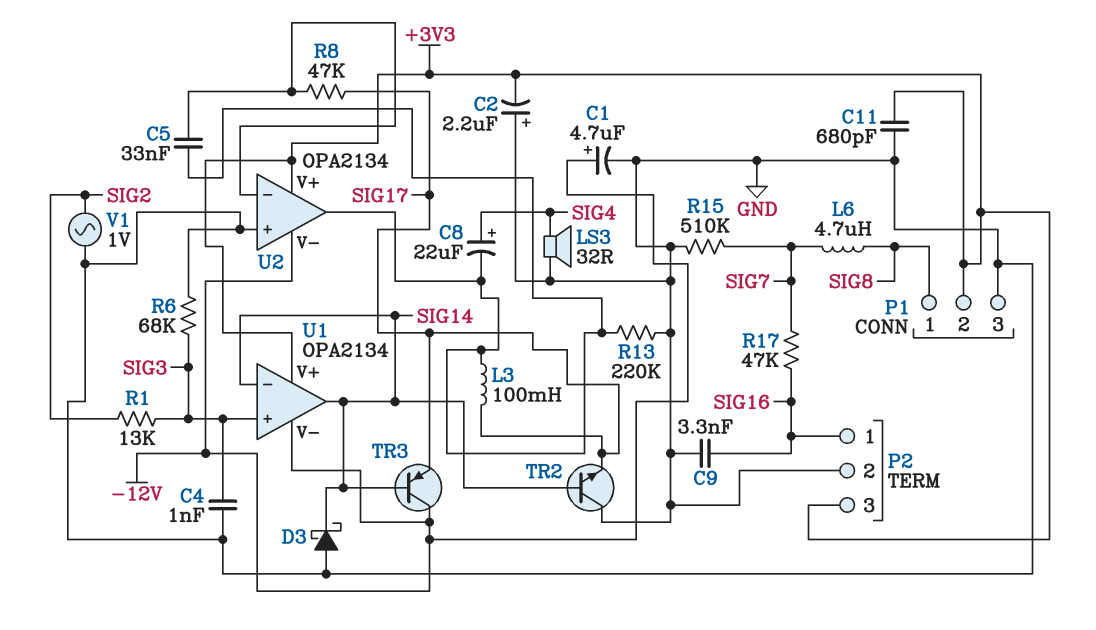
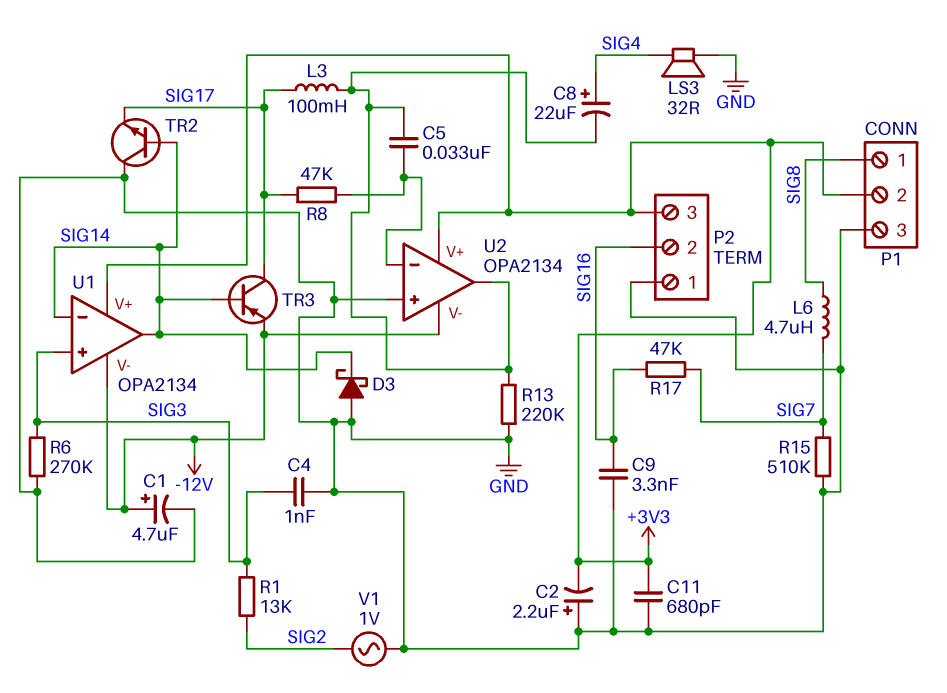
P2 pin 1: SIG16 -> GND
P2 pin 2: GND -> SIG16
R6: 68k (GND, SIG3) -> 270k (GND, SIG3)
TR3: PNP (B SIG14, C -12V, E SIG17) -> PNP (B SIG14, C SIG17, E -12V)

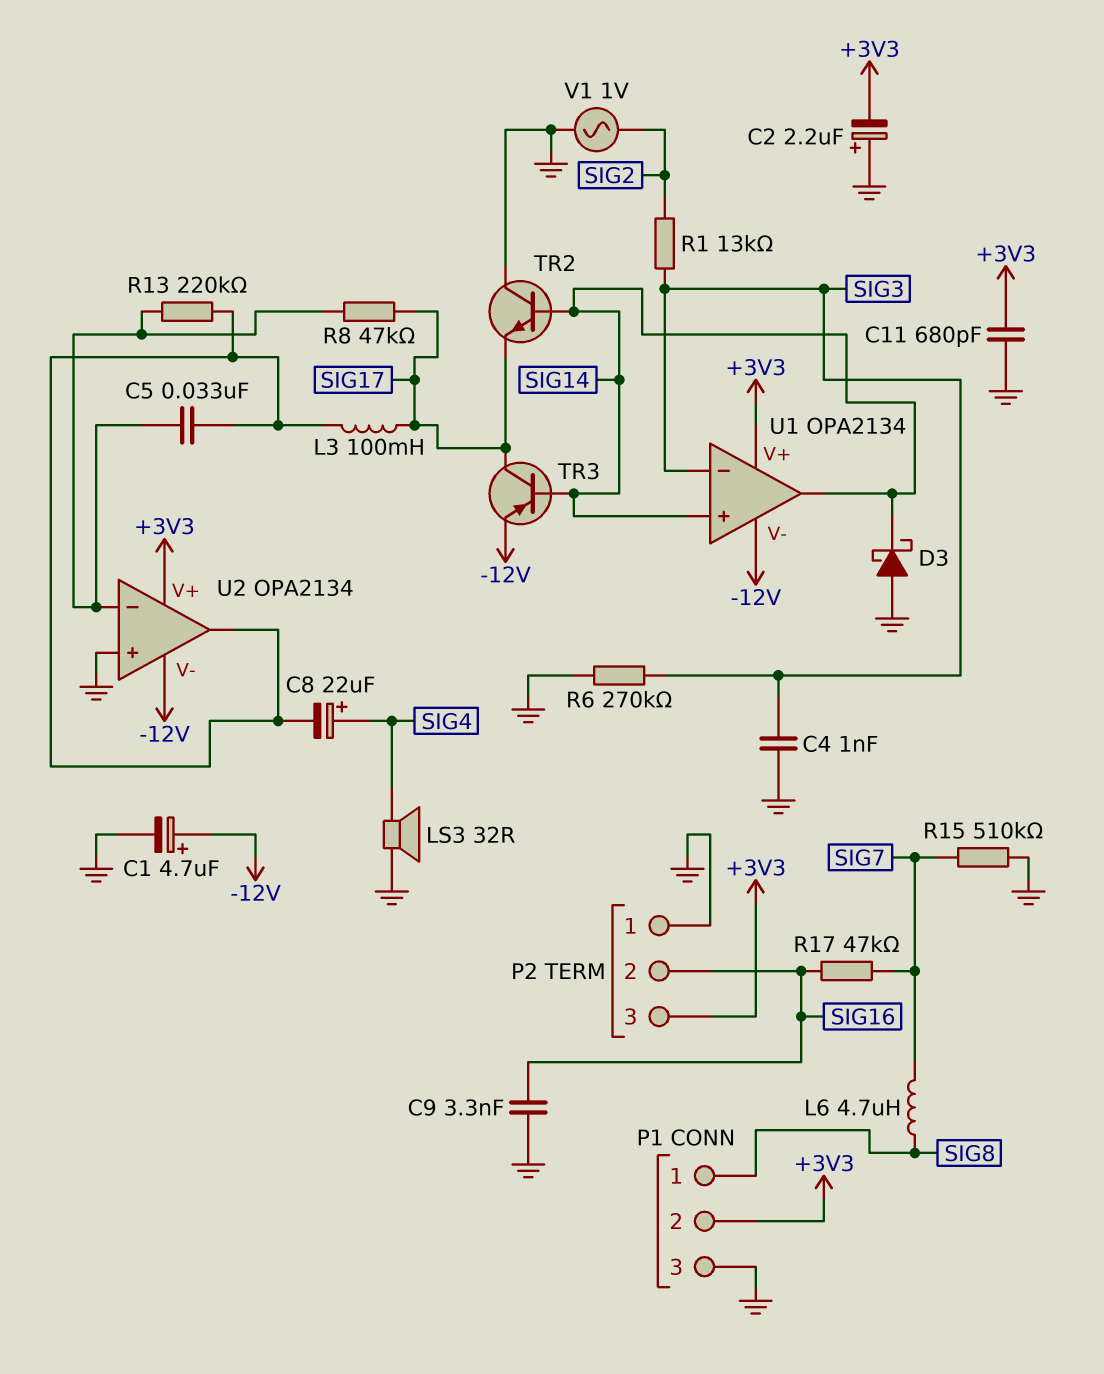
R13: 220k (GND, U2/out) -> 220k (U2/in-, U2/out)
U1 pin in+: SIG3 -> SIG14
U1 pin in-: SIG14 -> SIG3

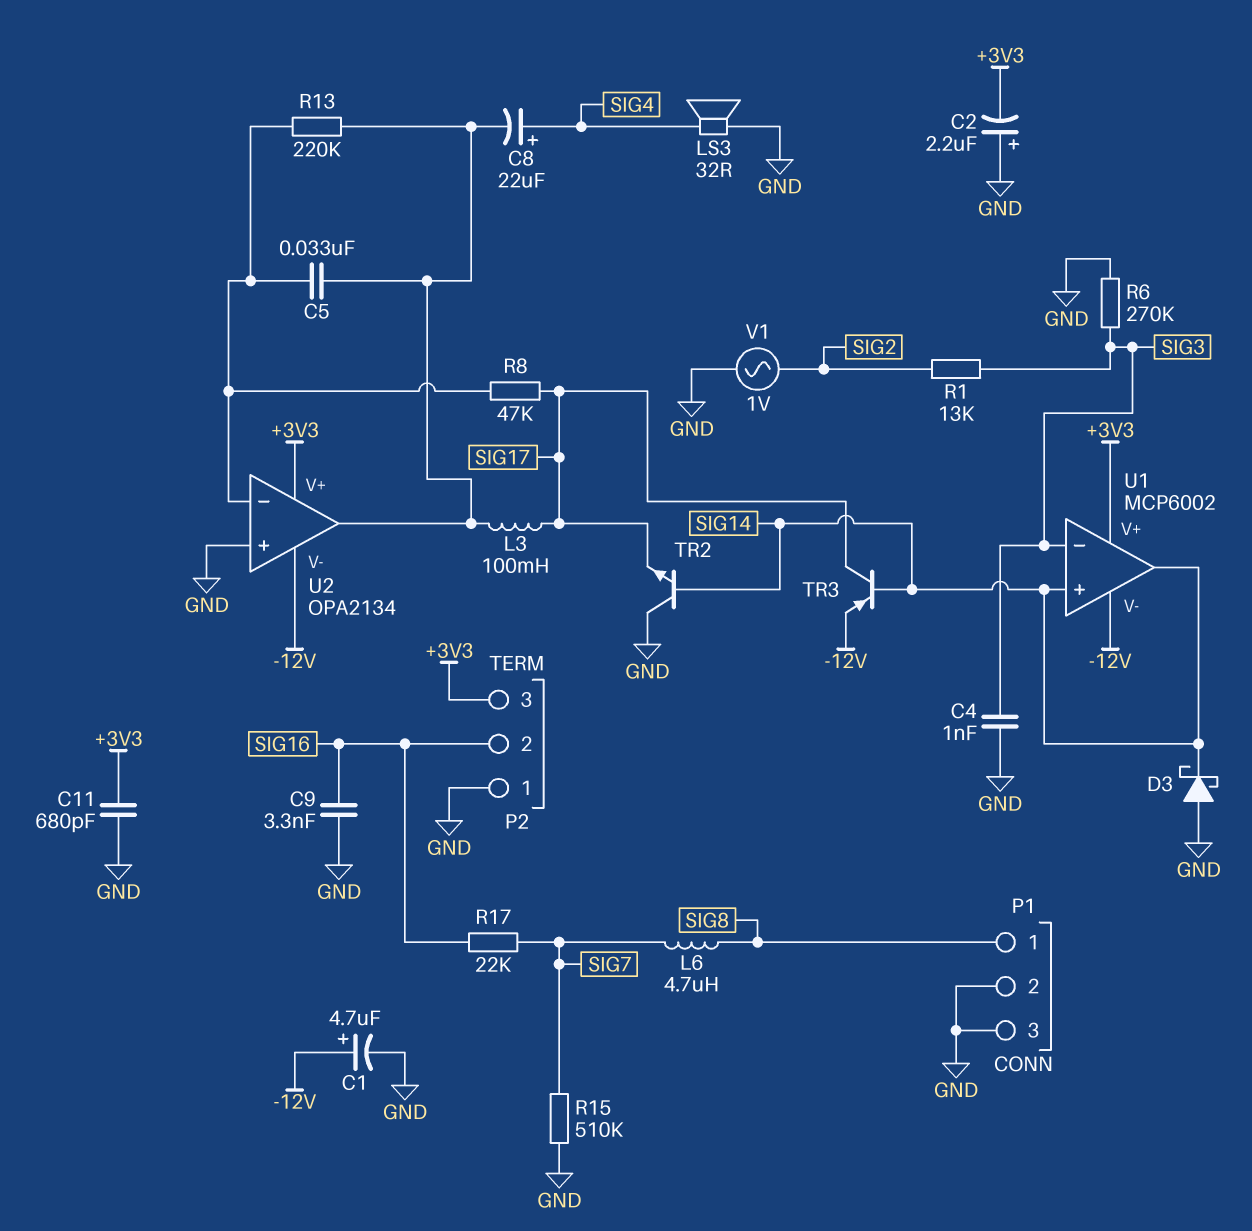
P1 pin 2: +3V3 -> GND
R17: 47k (SIG7, SIG16) -> 22k (SIG7, SIG16)
U1: OPA2134 -> MCP6002

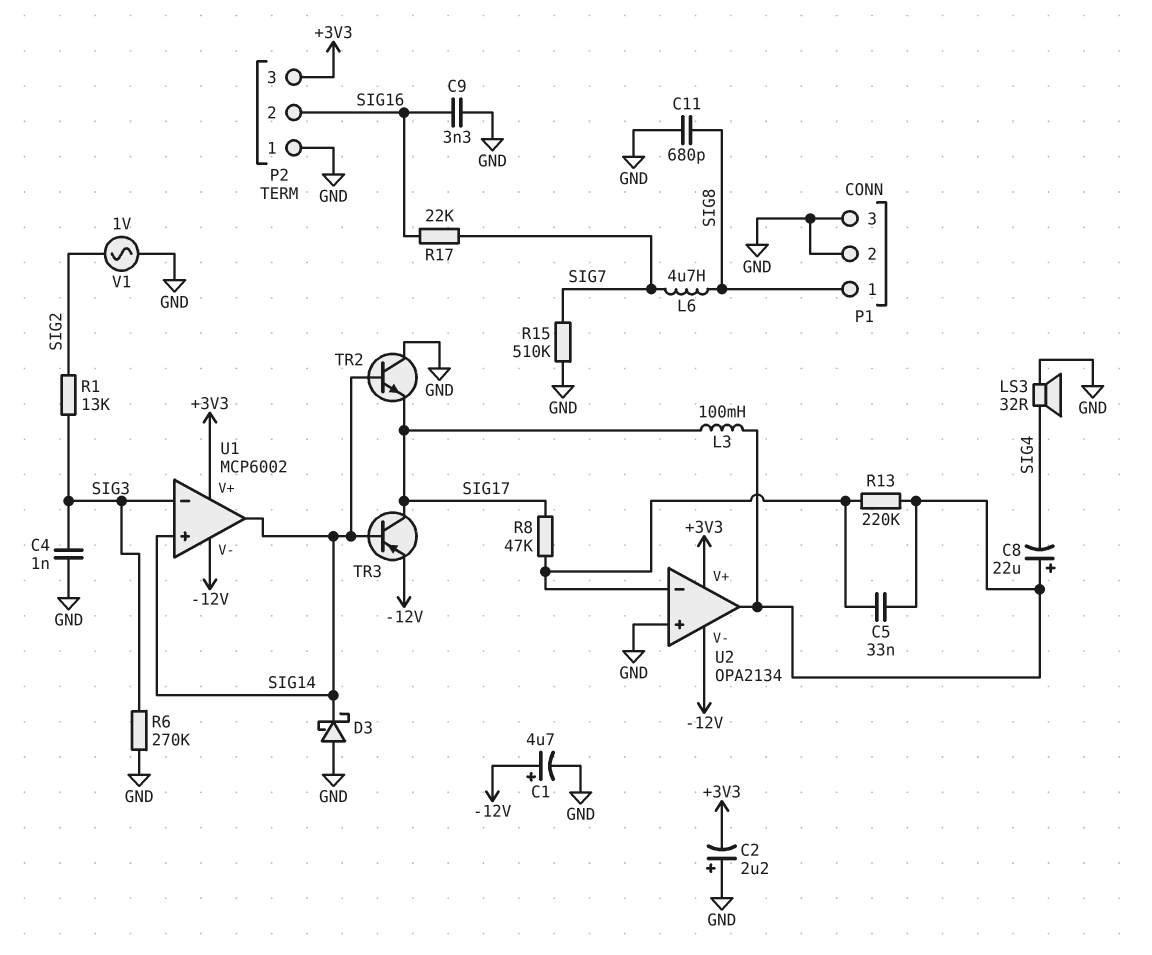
C8: 22uF (plus SIG4, minus U2/out) -> 22uF (plus U2/out, minus SIG4)
C11: 680pF (+3V3, GND) -> 680pF (GND, SIG8)

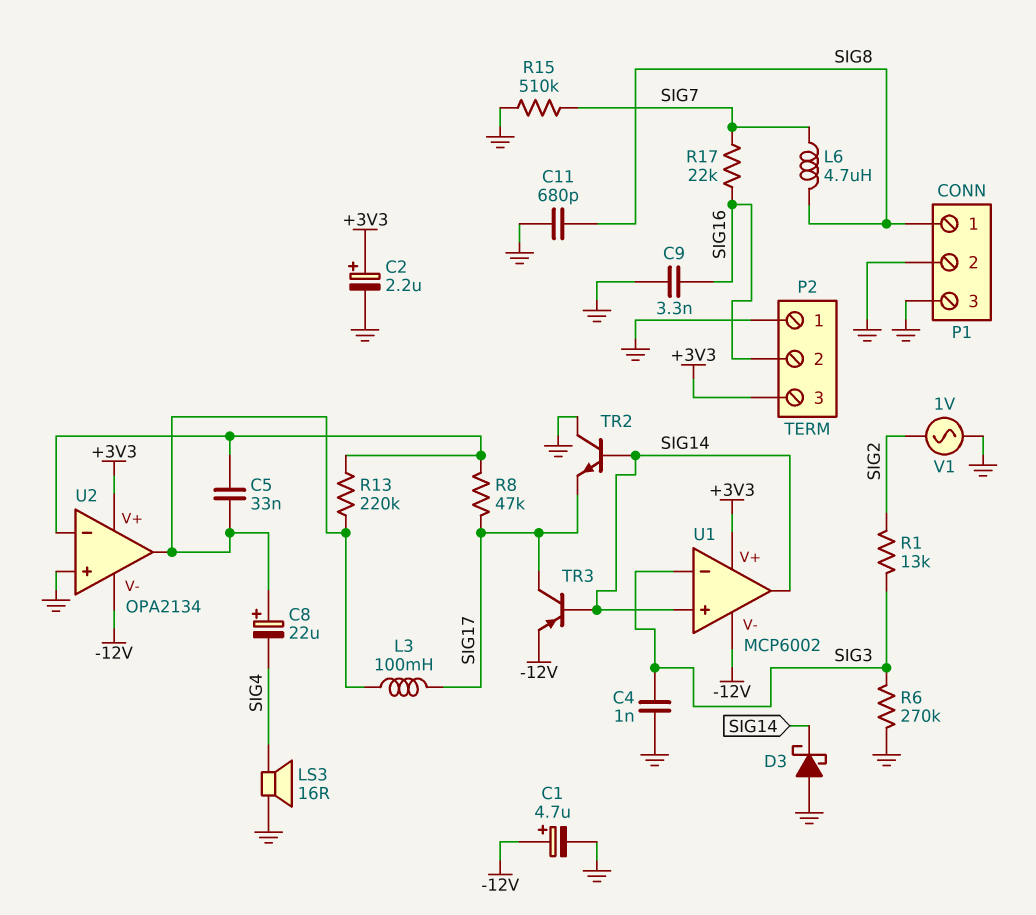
C2: 2.2uF (plus GND, minus +3V3) -> 2.2uF (plus +3V3, minus GND)
LS3: speaker 32R (GND, SIG4) -> speaker 16R (GND, SIG4)

